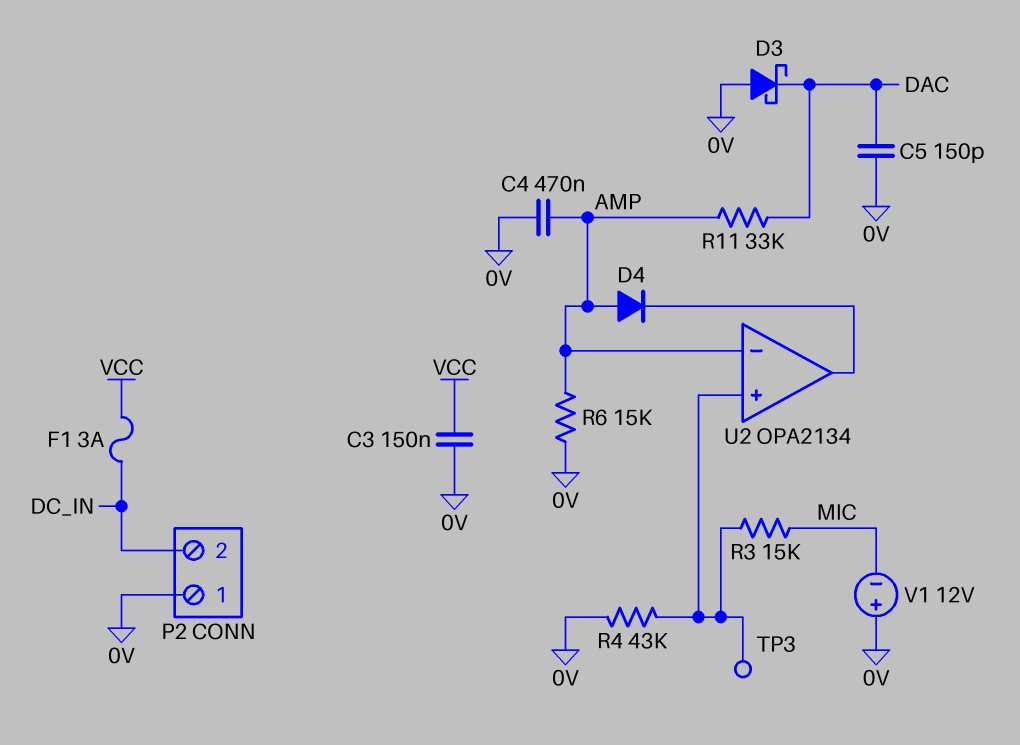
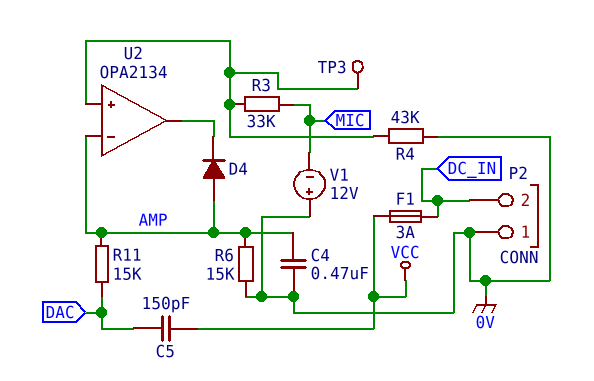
C3: 150nF (0V, VCC) -> none
C5: 150pF (0V, DAC) -> 150pF (DAC, VCC)
D3: schottky (A 0V, K DAC) -> none
R3: 15k (MIC, U2/in+) -> 33k (MIC, U2/in+)
R11: 33k (AMP, DAC) -> 15k (AMP, DAC)

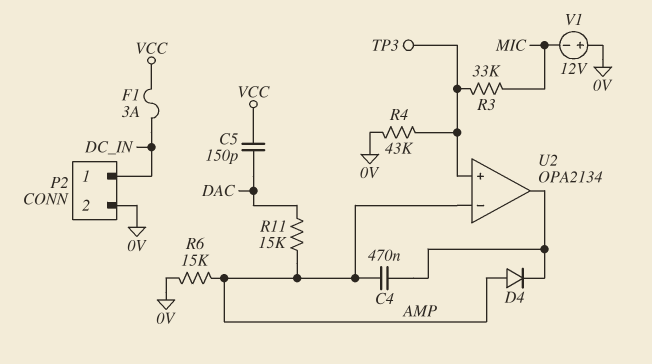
C4: 470nF (0V, AMP) -> 470nF (AMP, U2/out)
P2 pin 1: 0V -> DC_IN
P2 pin 2: DC_IN -> 0V

